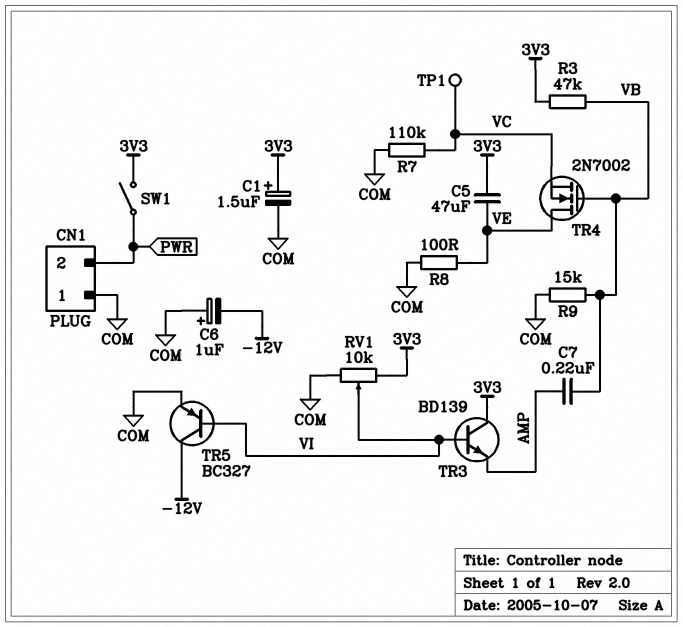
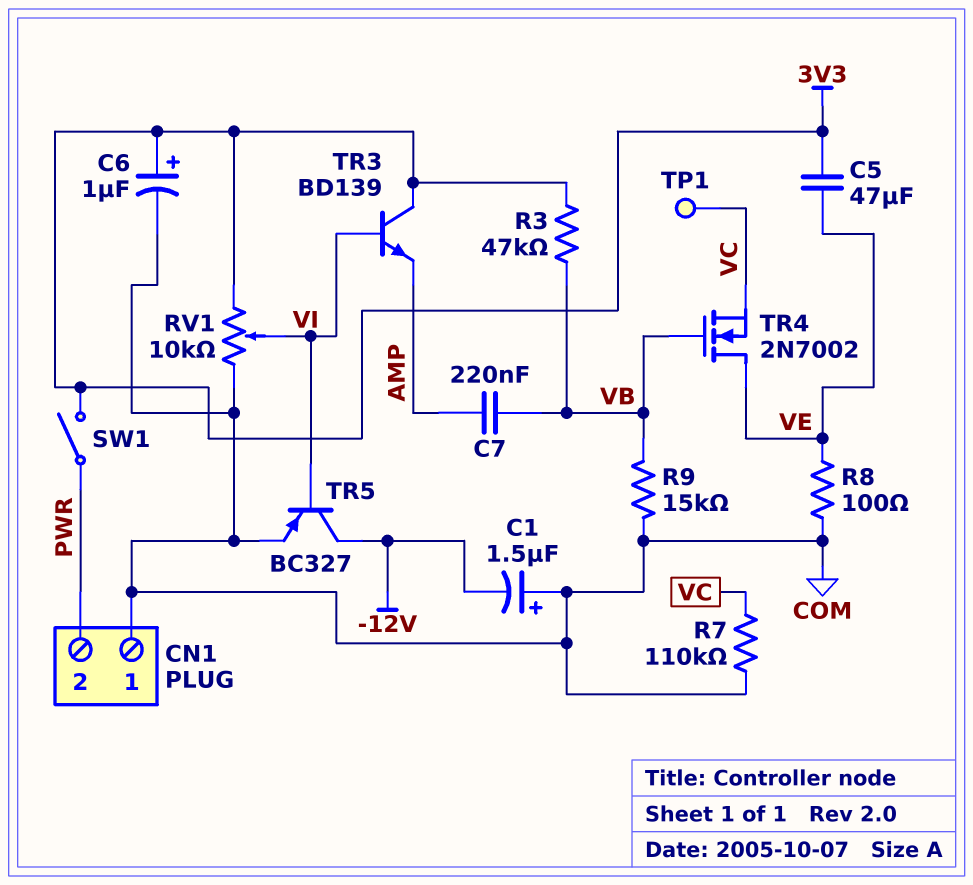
C1: 1.5uF (plus 3V3, minus COM) -> 1.5uF (plus COM, minus -12V)
C6: 1uF (plus COM, minus -12V) -> 1uF (plus 3V3, minus COM)

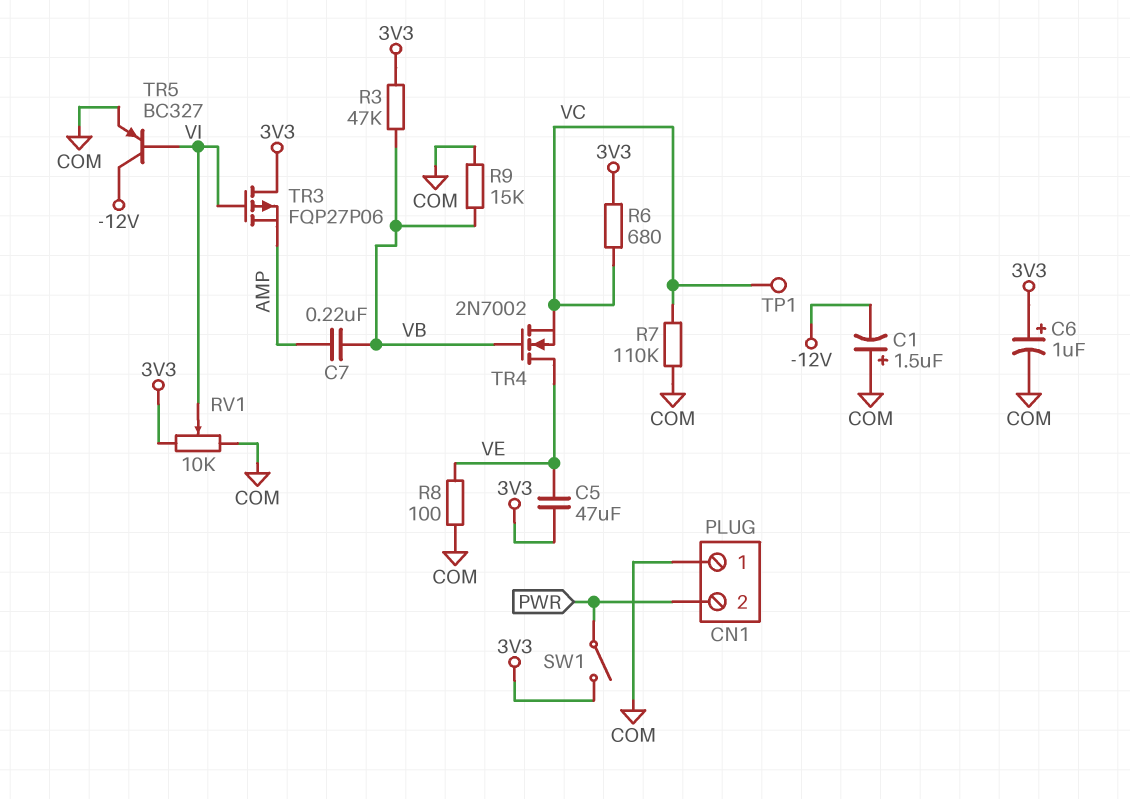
R6: none -> 680 (3V3, VC)
TR3: NPN BD139 (B VI, C 3V3, E AMP) -> PMOS FQP27P06 (G VI, D 3V3, S AMP)

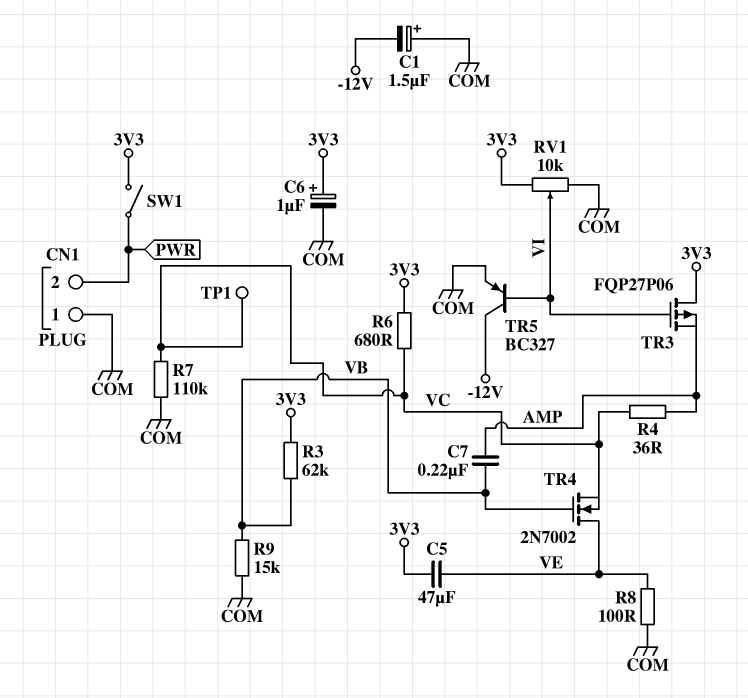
R3: 47k (3V3, VB) -> 62k (3V3, VB)
R4: none -> 36 (AMP, VC)

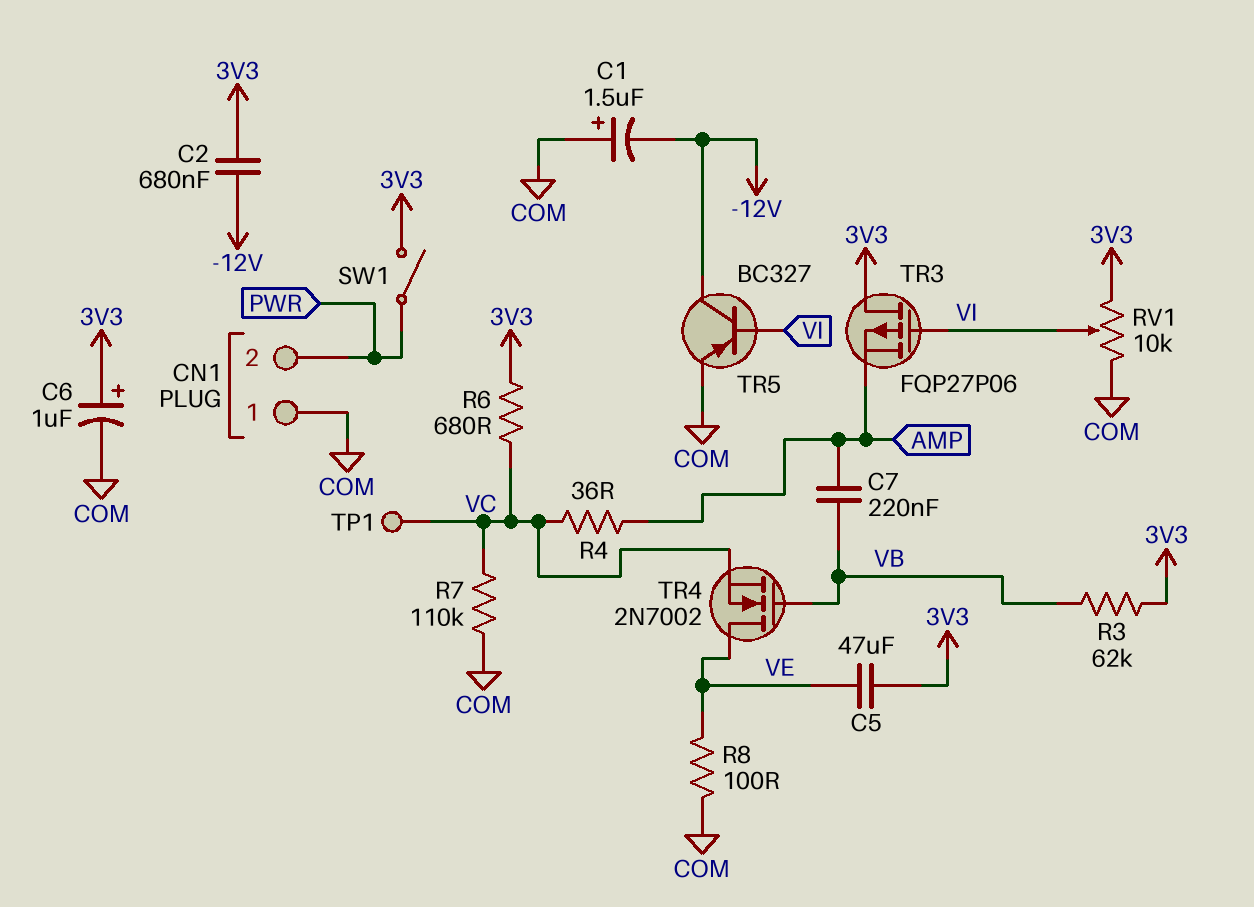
C2: none -> 680nF (-12V, 3V3)
R9: 15k (COM, VB) -> none

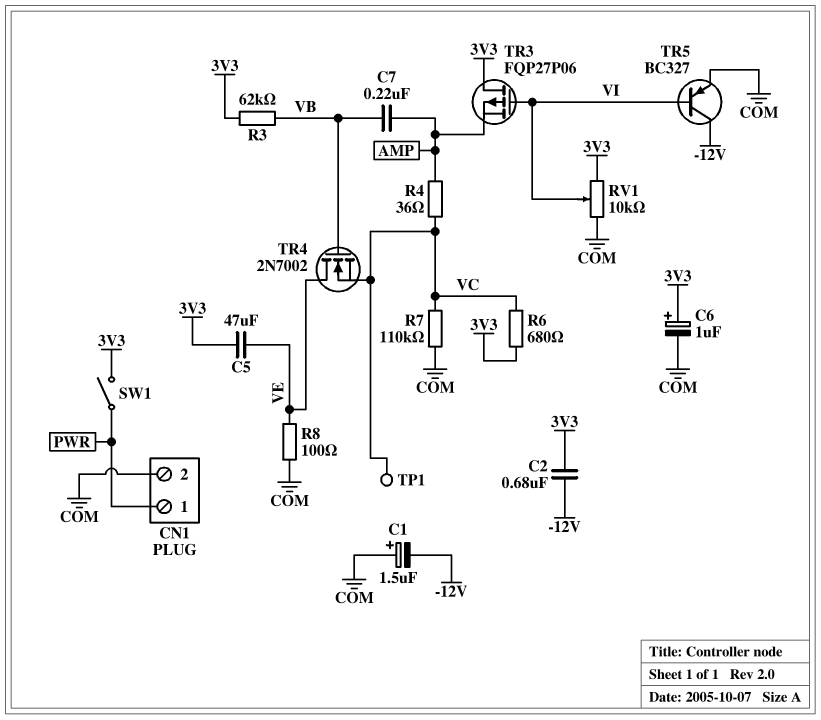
CN1 pin 1: COM -> PWR
CN1 pin 2: PWR -> COM

